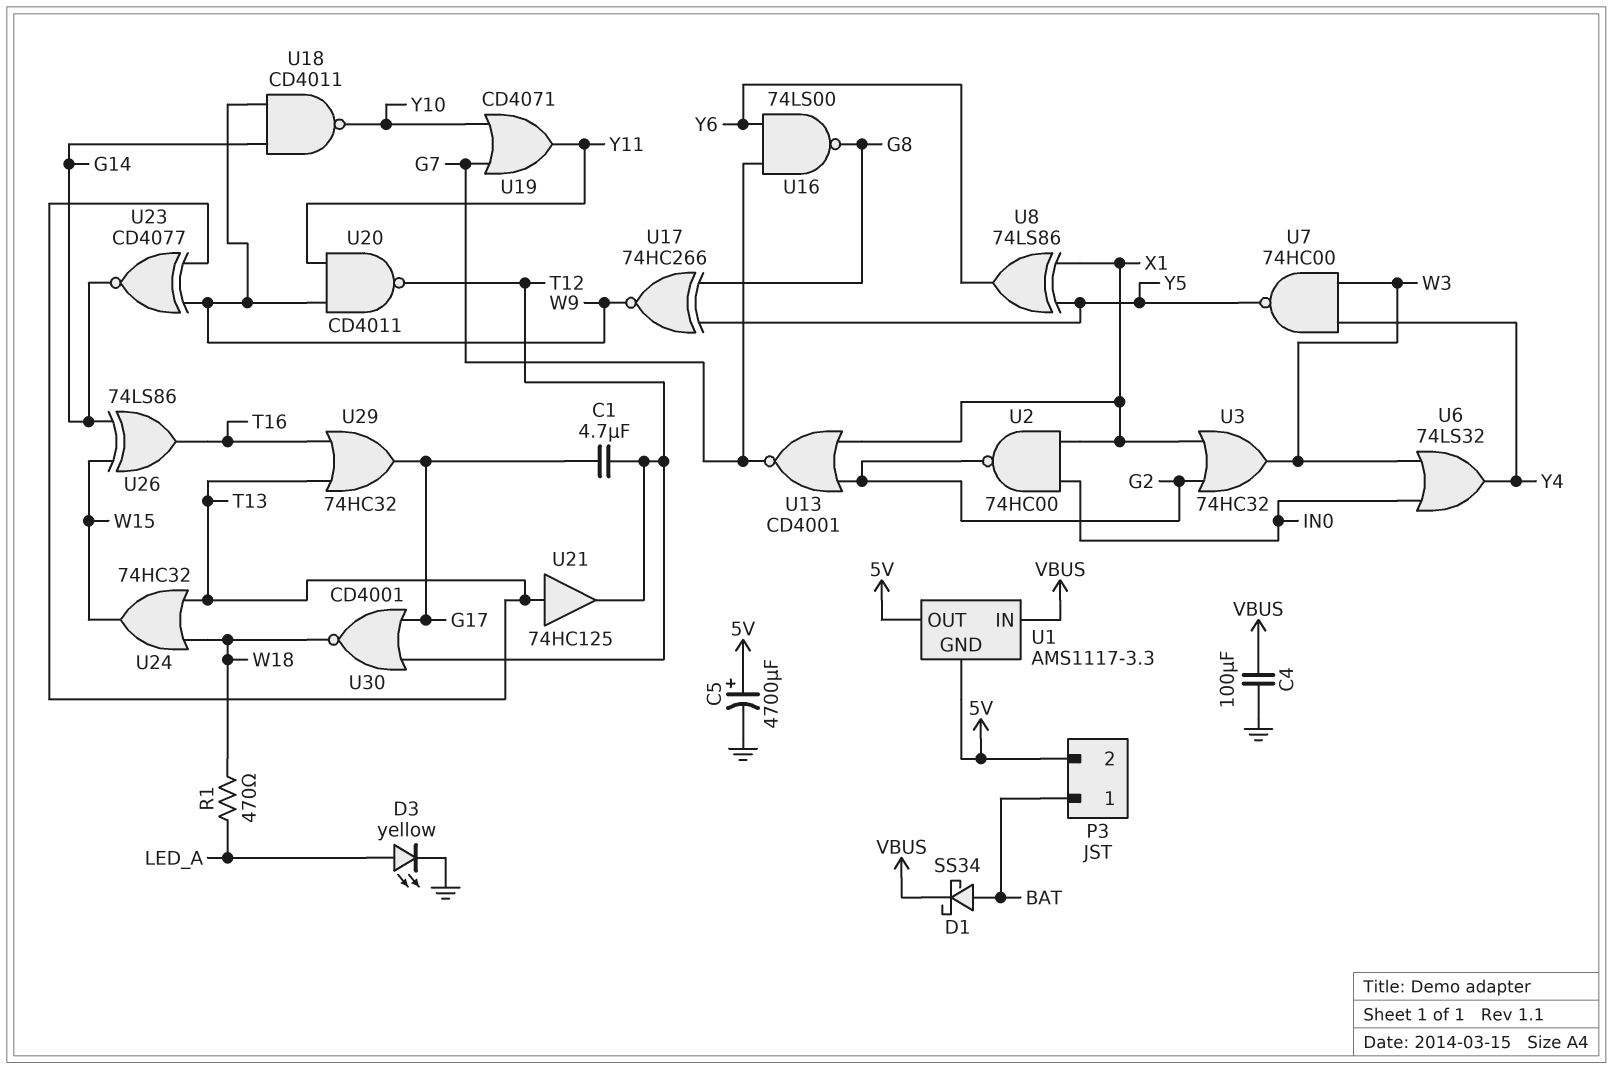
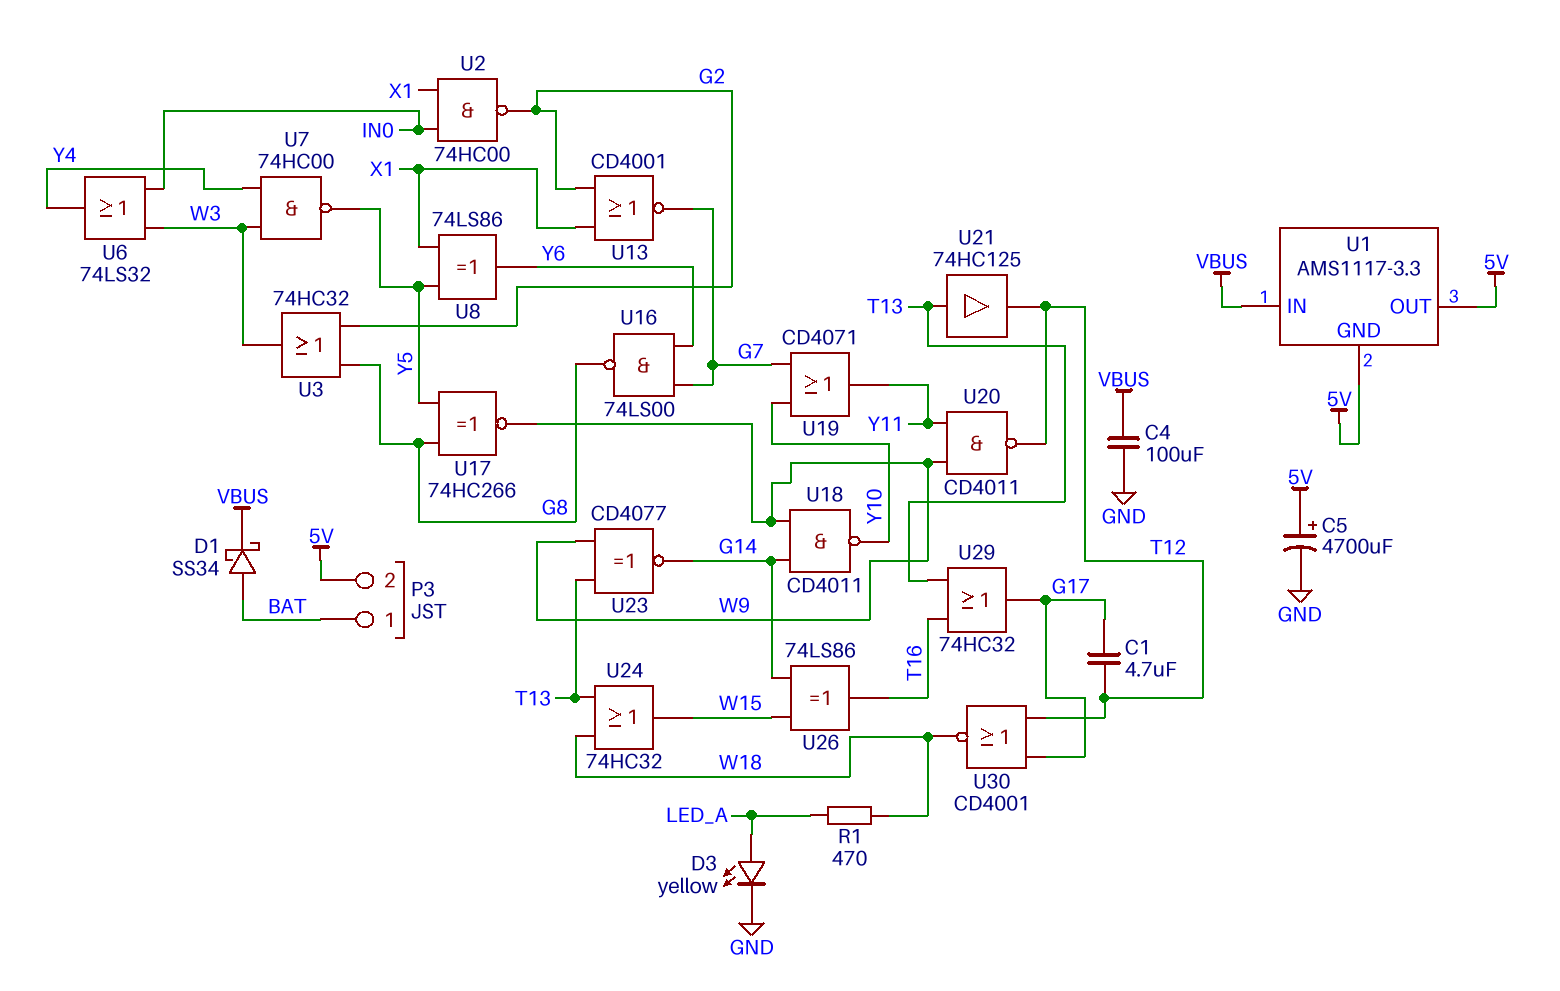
U3: OR 74HC32 (in G2, in X1, out W3) -> OR 74HC32 (in G2, in G8, out W3)

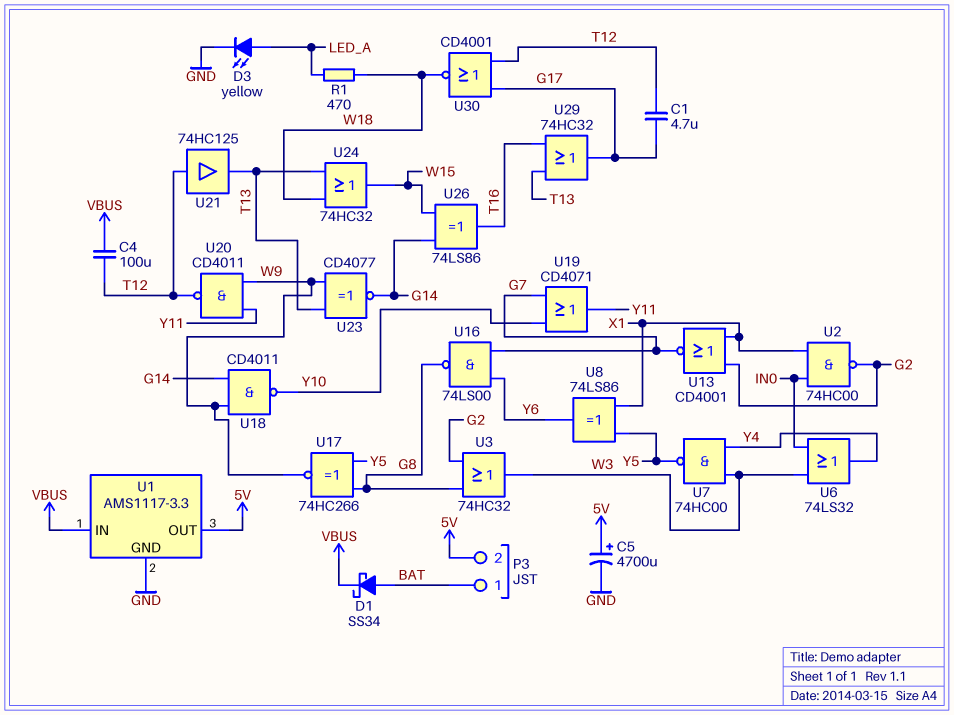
C4: 100uF (GND, VBUS) -> 100uF (T12, VBUS)
U1 pin GND: 5V -> GND
U21: buffer 74HC125 (in T13, out T12) -> buffer 74HC125 (in T12, out T13)

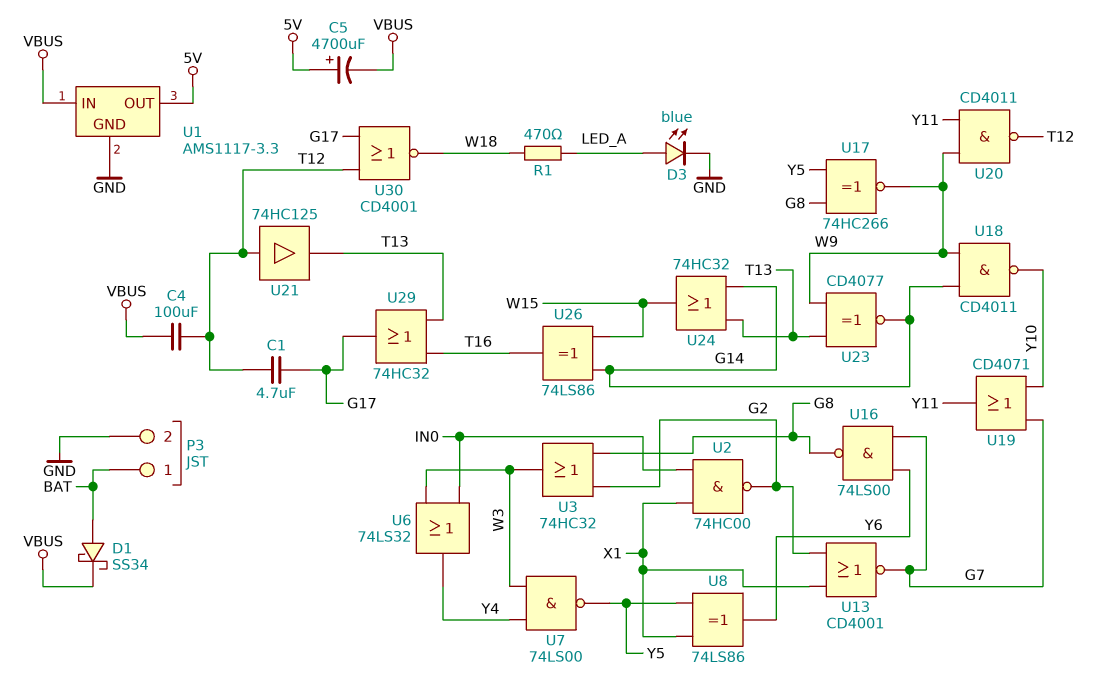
C5: 4700uF (plus 5V, minus GND) -> 4700uF (plus 5V, minus VBUS)
D3: LED yellow (A LED_A, K GND) -> LED blue (A LED_A, K GND)
P3 pin 2: 5V -> GND
U7: NAND 74HC00 (in W3, in Y4, out Y5) -> NAND 74LS00 (in W3, in Y4, out Y5)
U24: OR 74HC32 (in T13, in W18, out W15) -> OR 74HC32 (in G14, in T13, out W15)

